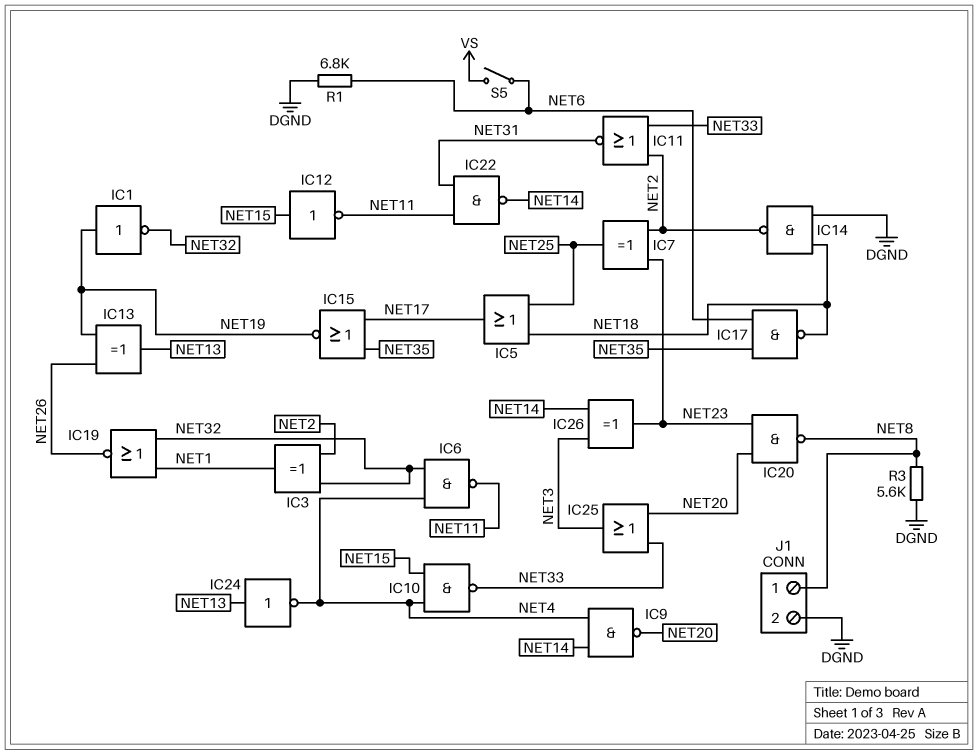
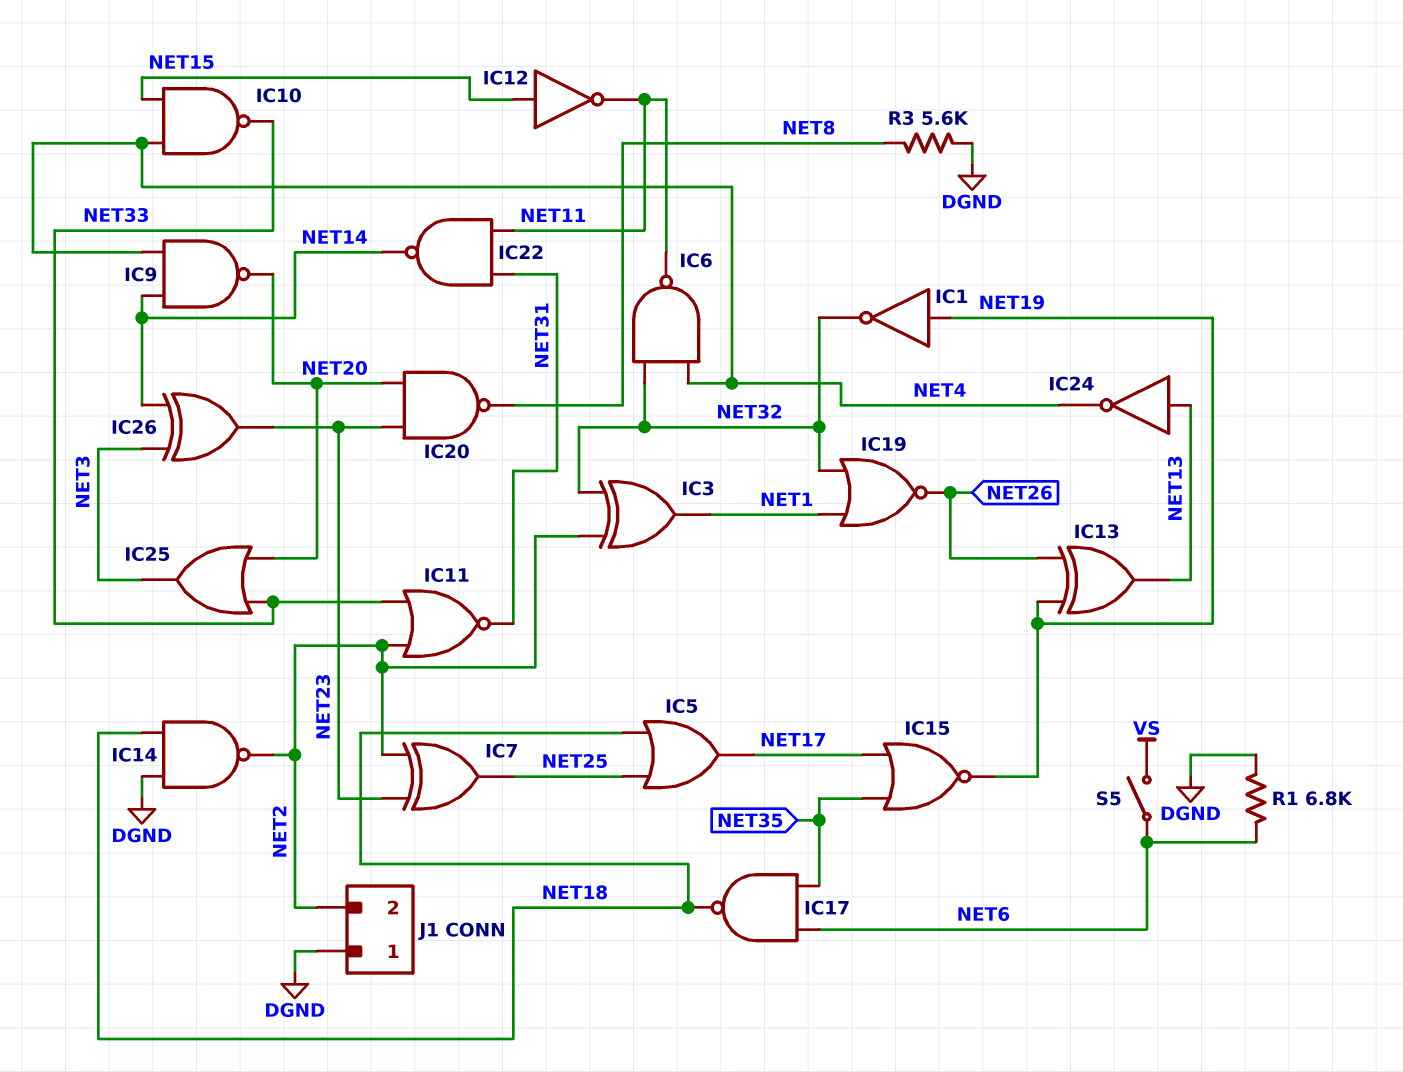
J1 pin 1: NET8 -> DGND
J1 pin 2: DGND -> NET2

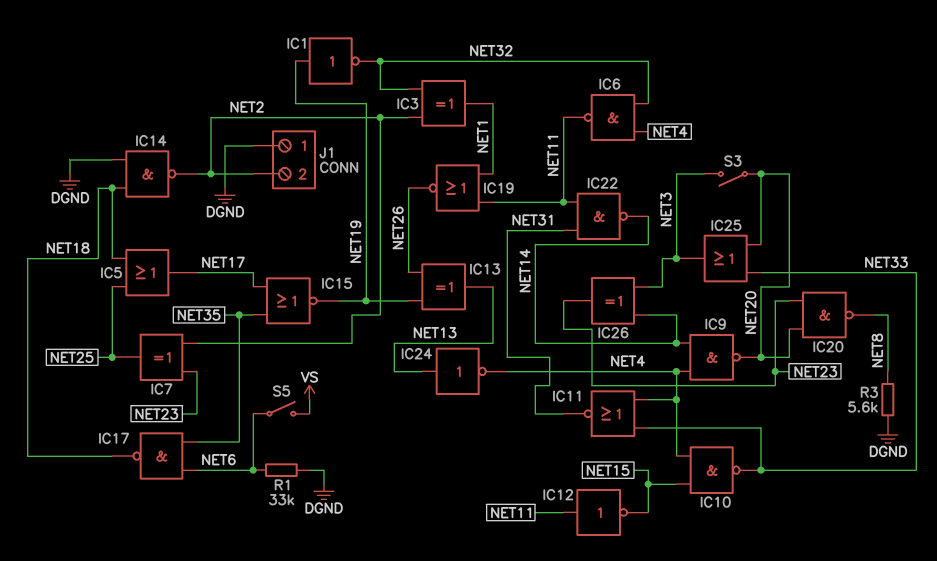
IC11: NOR (in NET2, in NET33, out NET31) -> NOR (in NET4, in NET33, out NET31)
IC12: NOT (in NET15, out NET11) -> NOT (in NET11, out NET15)
IC19: NOR (in NET1, in NET32, out NET26) -> NOR (in NET1, in NET11, out NET26)
R1: 6.8k (DGND, NET6) -> 33k (DGND, NET6)
S3: none -> switch (NET3, NET20)

